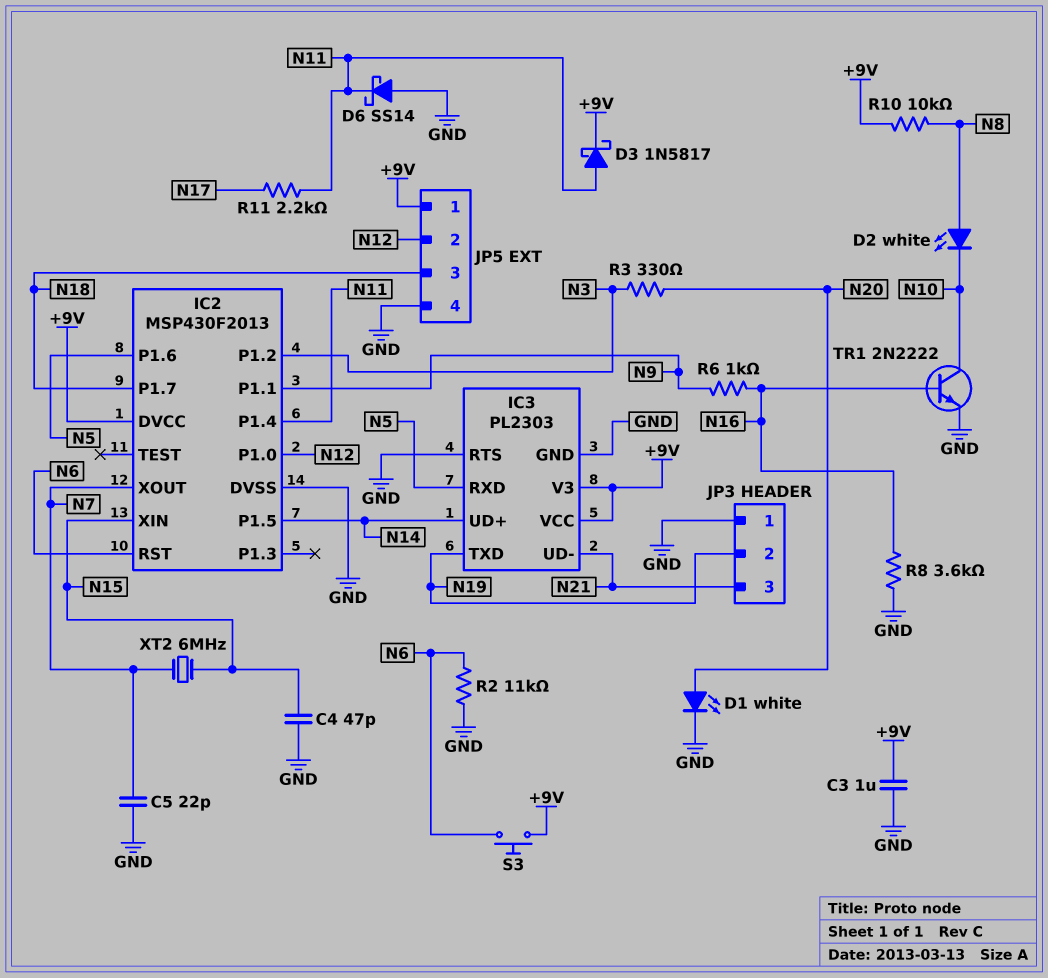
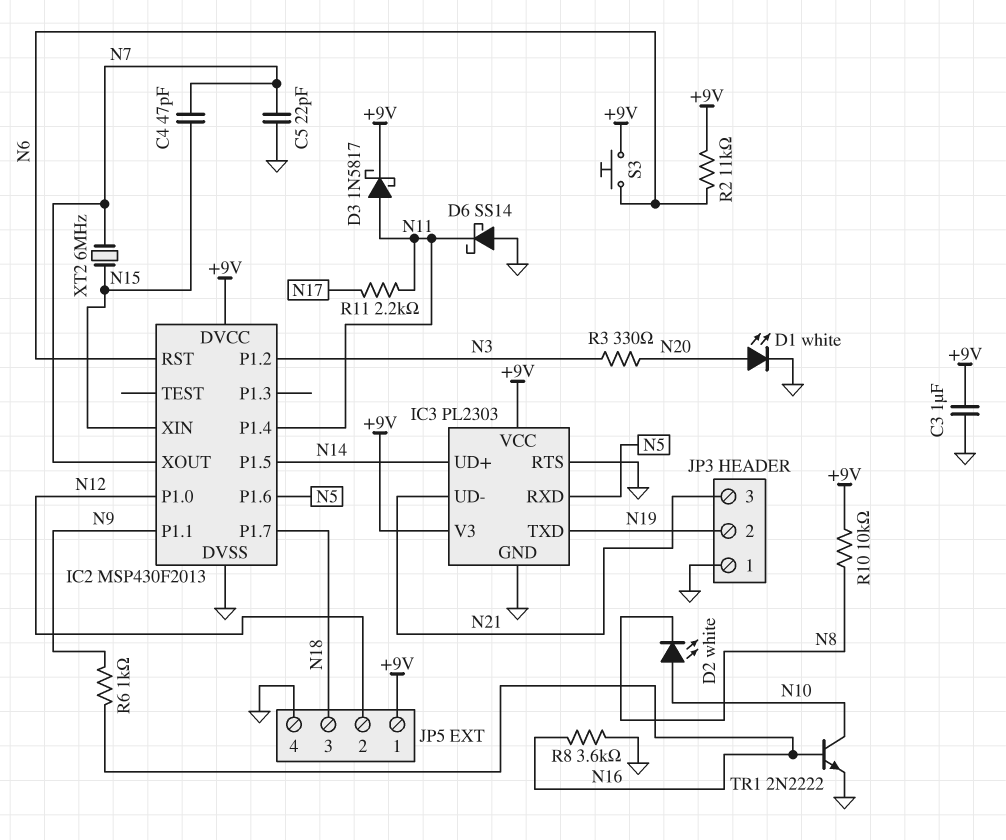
C4: 47pF (GND, N15) -> 47pF (N7, N15)
D2: LED white (A N8, K N10) -> LED white (A N10, K N8)
R2: 11k (GND, N6) -> 11k (+9V, N6)

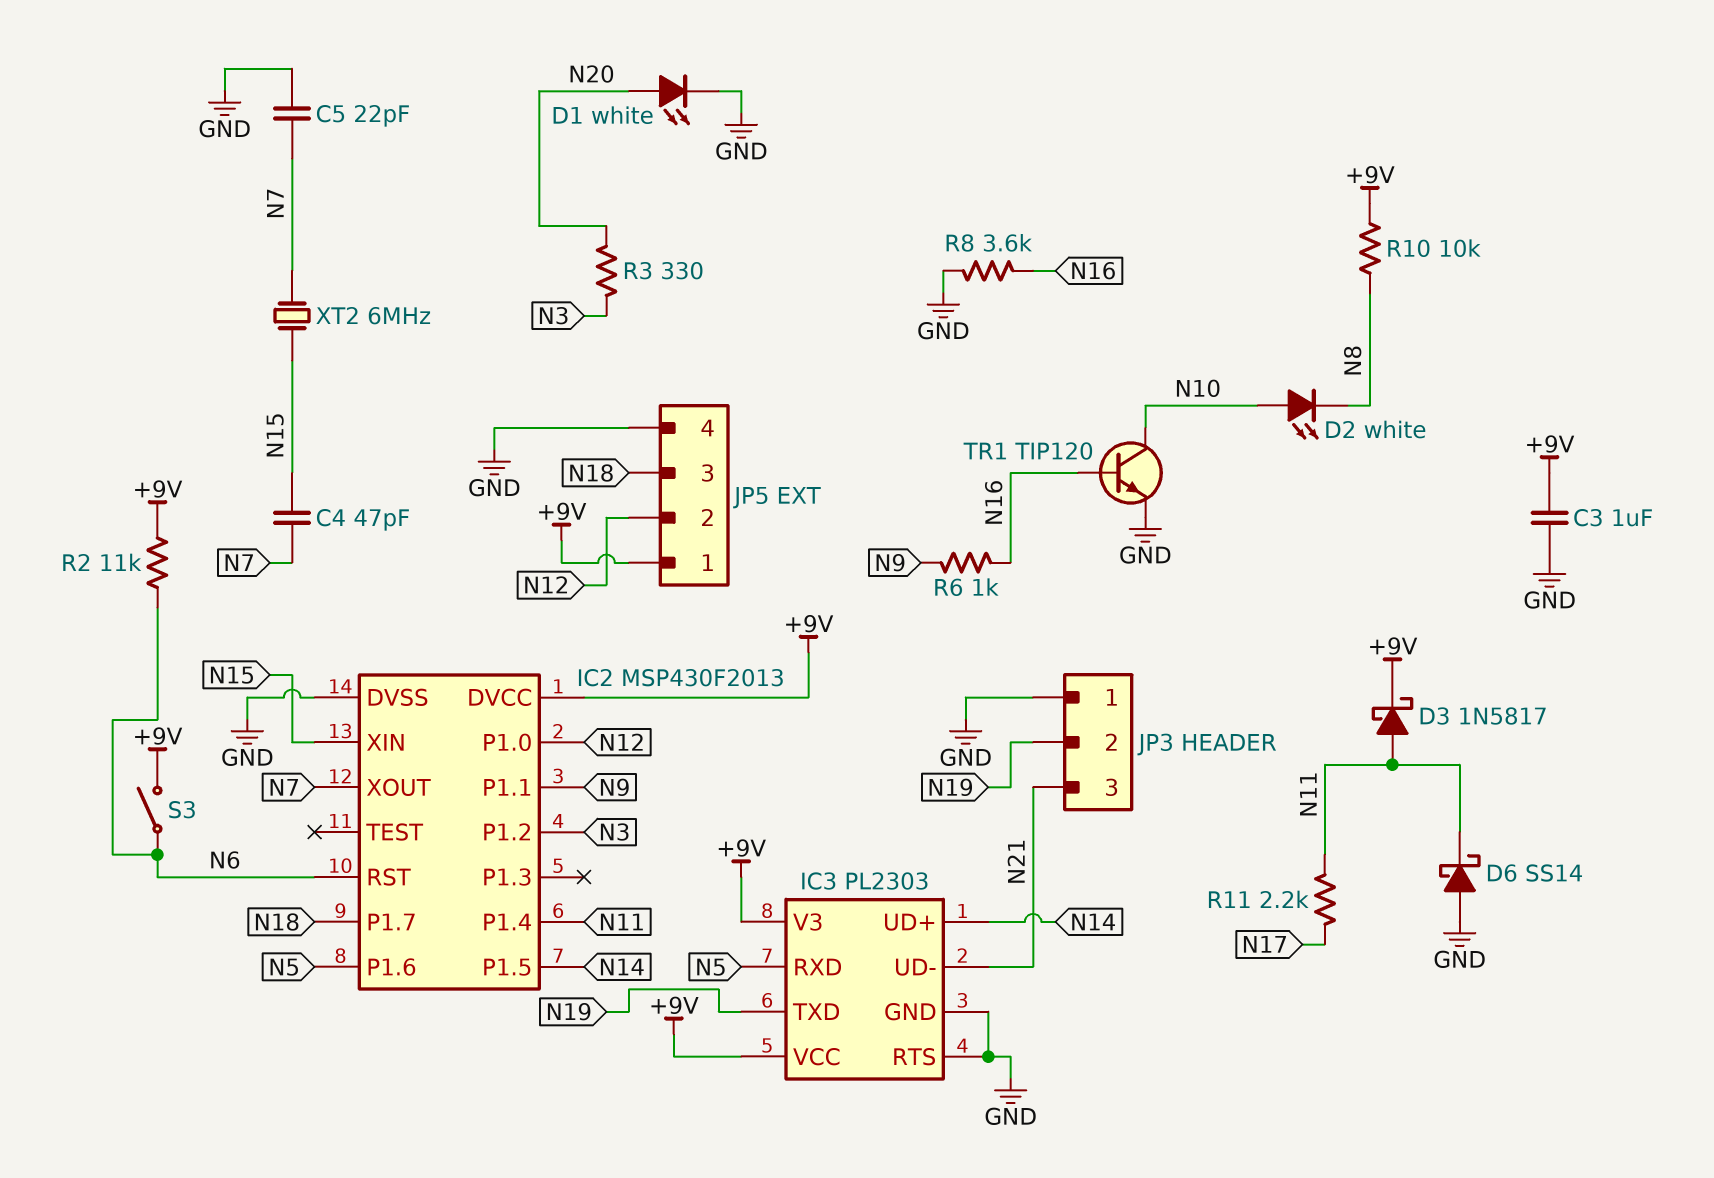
S3: button (+9V, N6) -> switch (+9V, N6)
TR1: NPN 2N2222 (B N16, C N10, E GND) -> NPN TIP120 (B N16, C N10, E GND)

